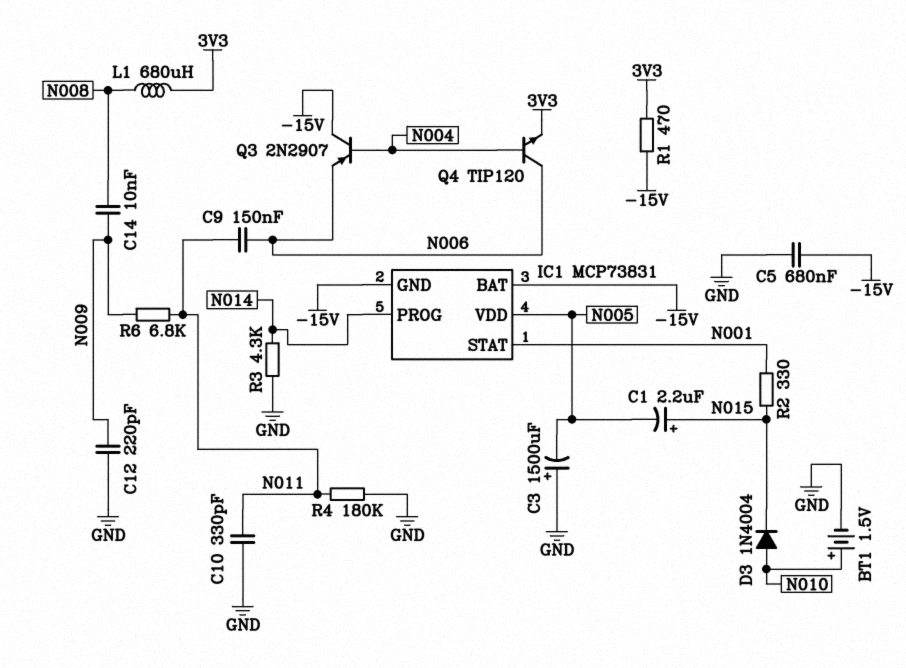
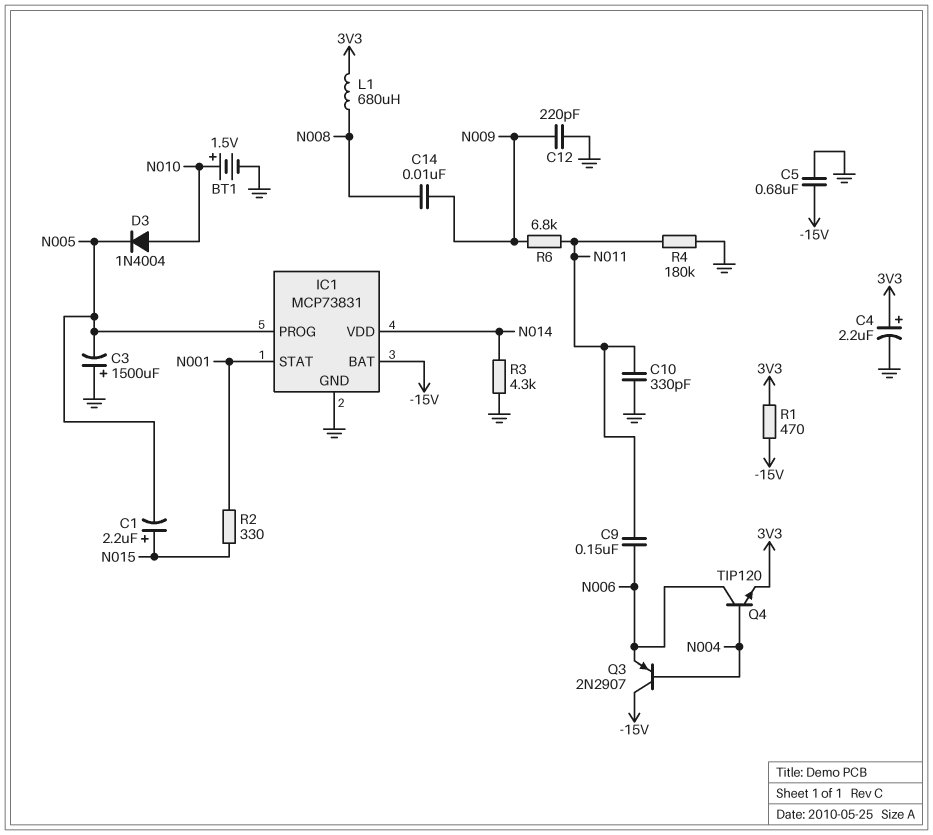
C4: none -> 2.2uF (plus 3V3, minus GND)
D3: diode 1N4004 (A N010, K N015) -> diode 1N4004 (A N010, K N005)
IC1 pin GND: -15V -> GND
IC1 pin PROG: N014 -> N005
IC1 pin VDD: N005 -> N014

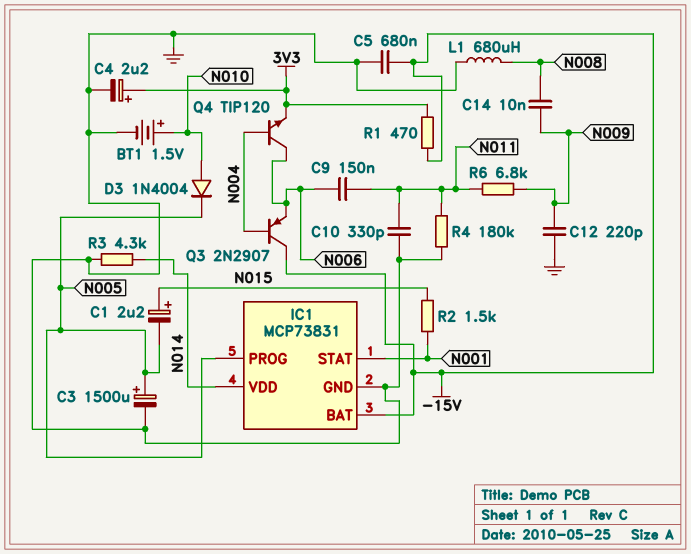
C3: 1500uF (plus GND, minus N005) -> 1500uF (plus N005, minus GND)
L1: 680uH (3V3, N008) -> 680uH (GND, N008)
R2: 330 (N001, N015) -> 1.5k (N001, N015)

